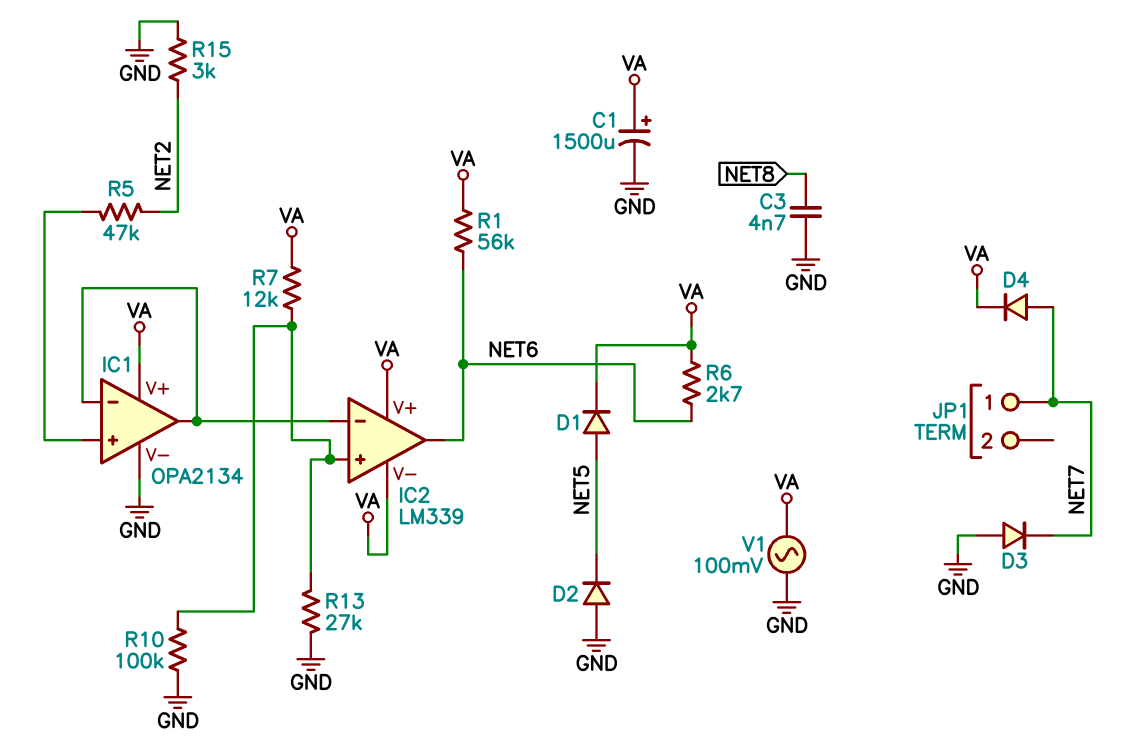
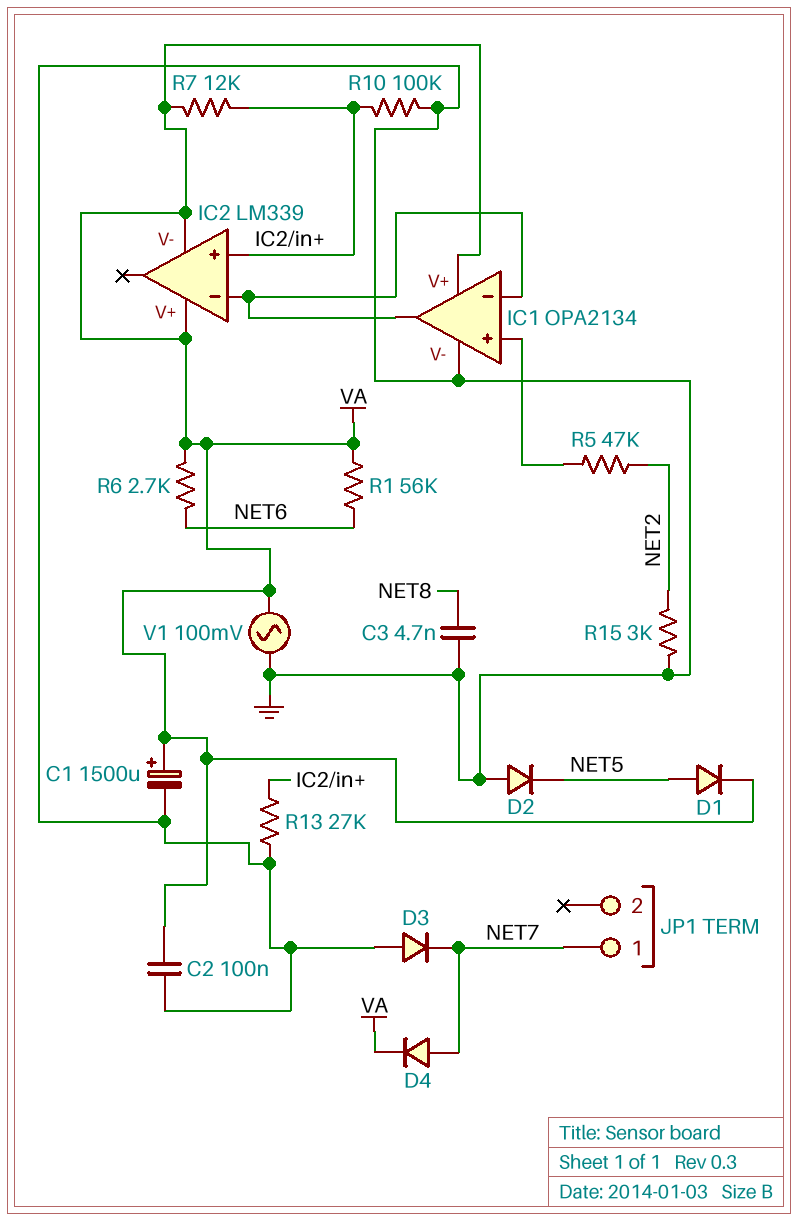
C2: none -> 100nF (GND, VA)
IC2 pin out: NET6 -> none

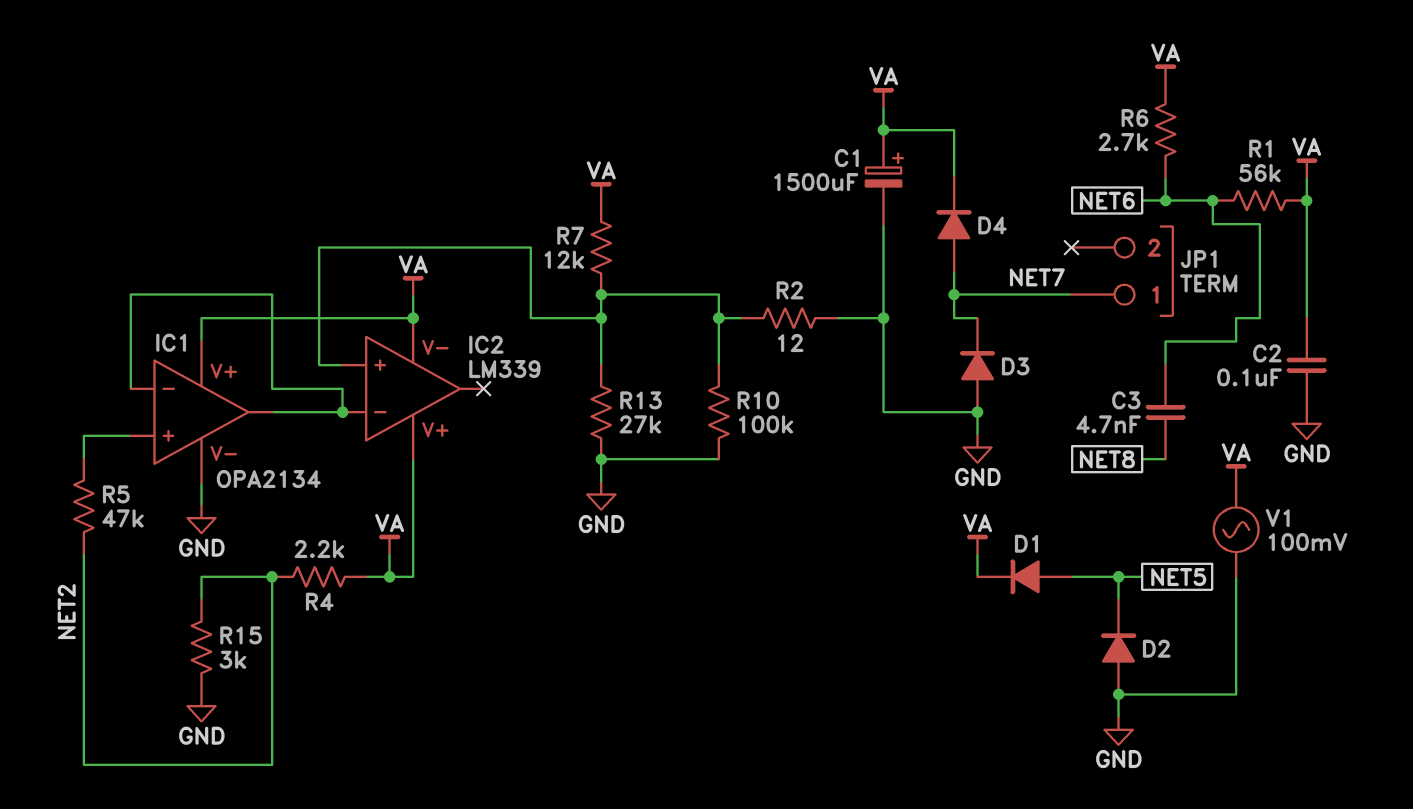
C3: 4.7nF (GND, NET8) -> 4.7nF (NET6, NET8)
R2: none -> 12 (GND, IC2/in+)
R4: none -> 2.2k (NET2, VA)

